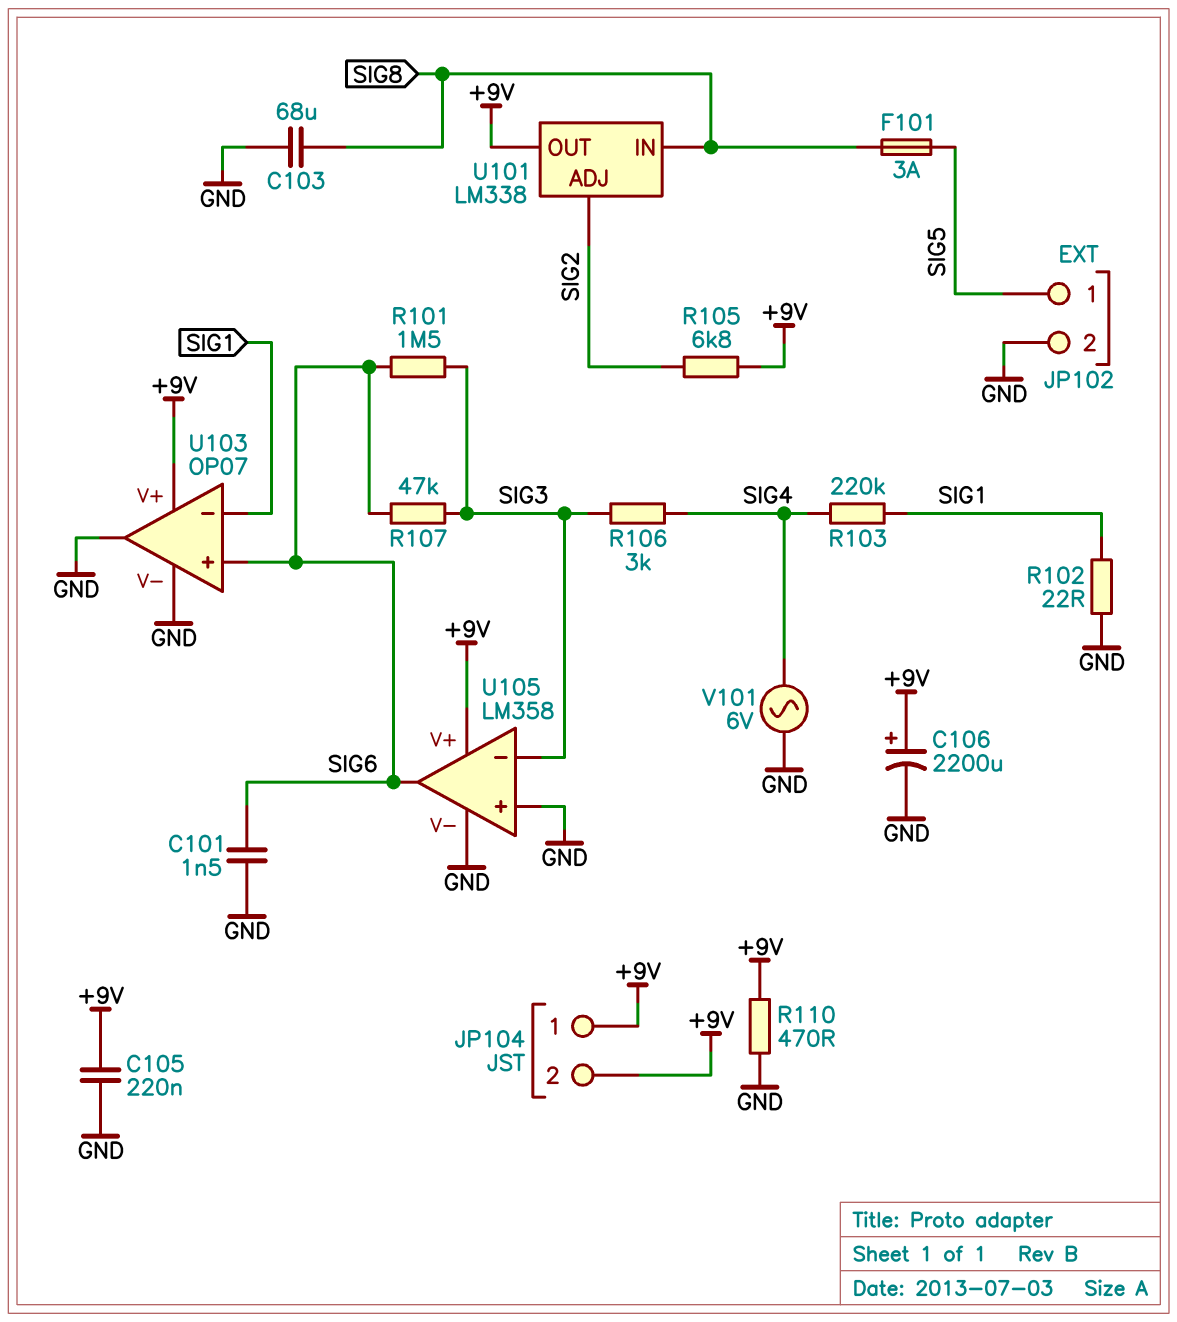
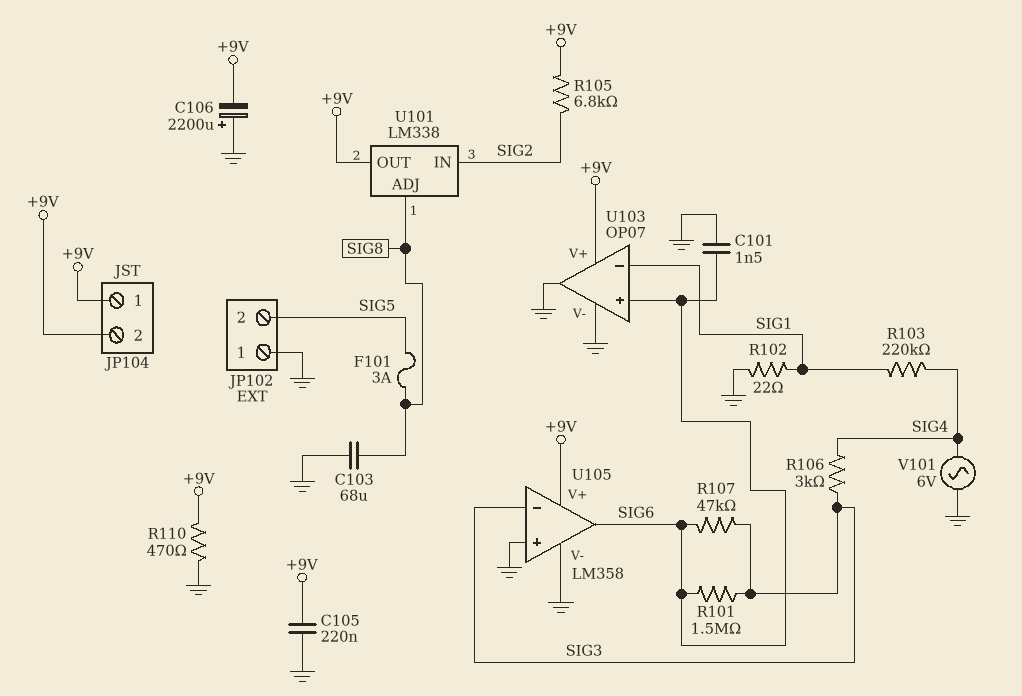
C106: 2200uF (plus +9V, minus GND) -> 2200uF (plus GND, minus +9V)
JP102 pin 1: SIG5 -> GND
JP102 pin 2: GND -> SIG5
U101 pin ADJ: SIG2 -> SIG8
U101 pin IN: SIG8 -> SIG2

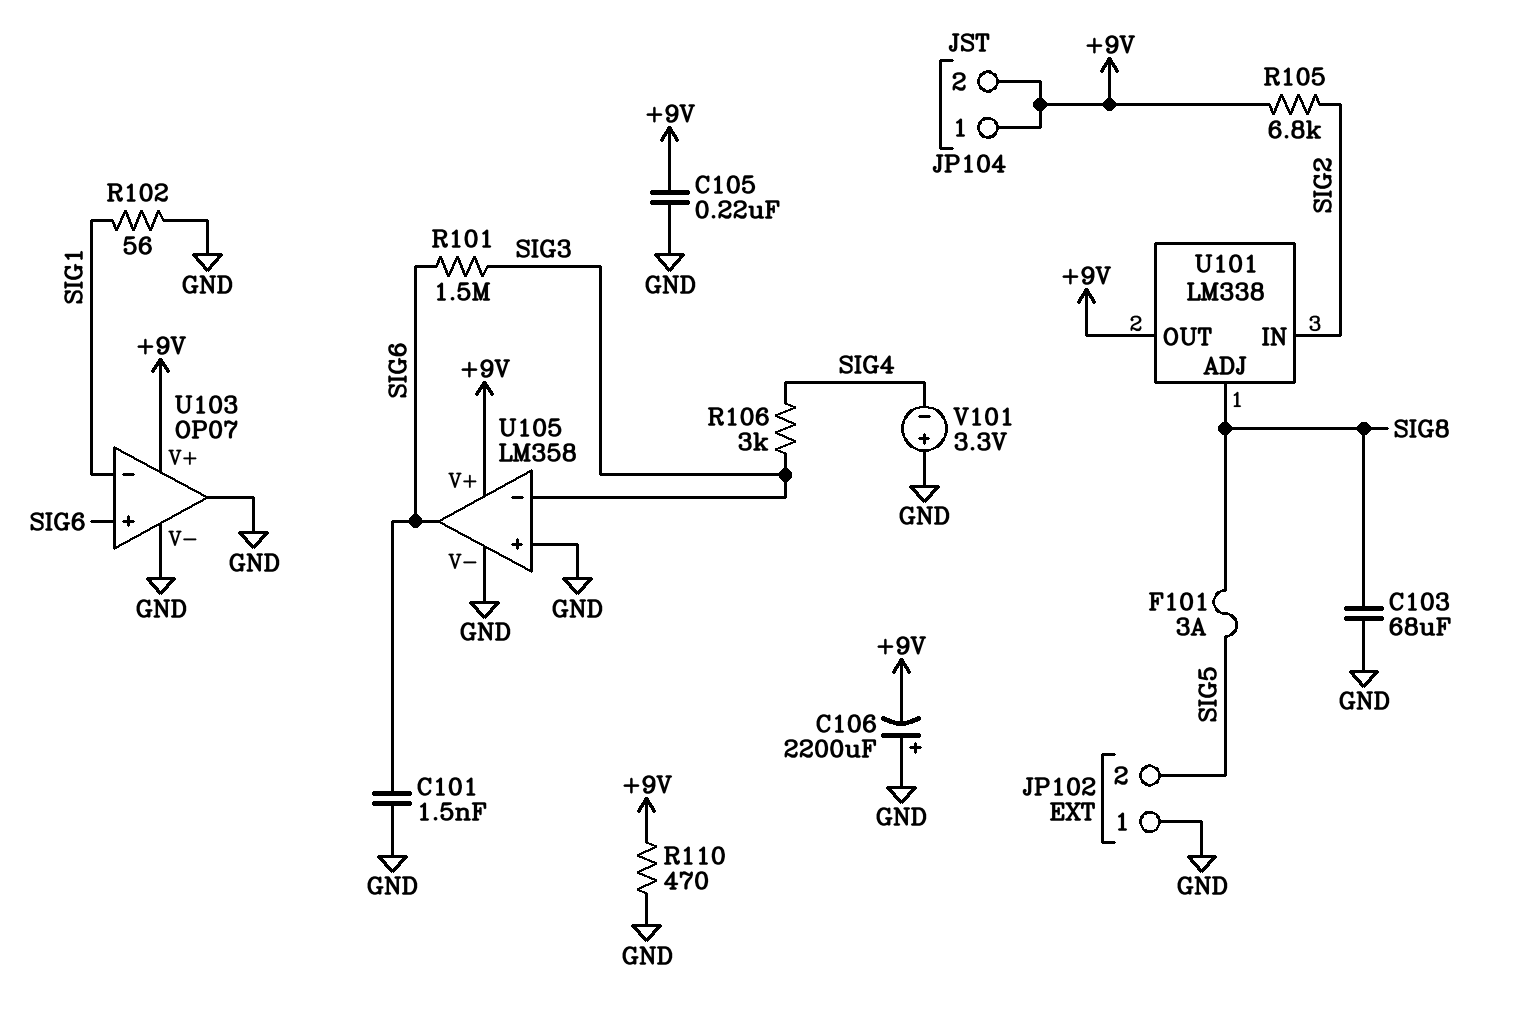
R102: 22 (GND, SIG1) -> 56 (GND, SIG1)
R103: 220k (SIG1, SIG4) -> none
R107: 47k (SIG3, SIG6) -> none
V101: AC 6V (GND, SIG4) -> 3.3V (plus GND, minus SIG4)

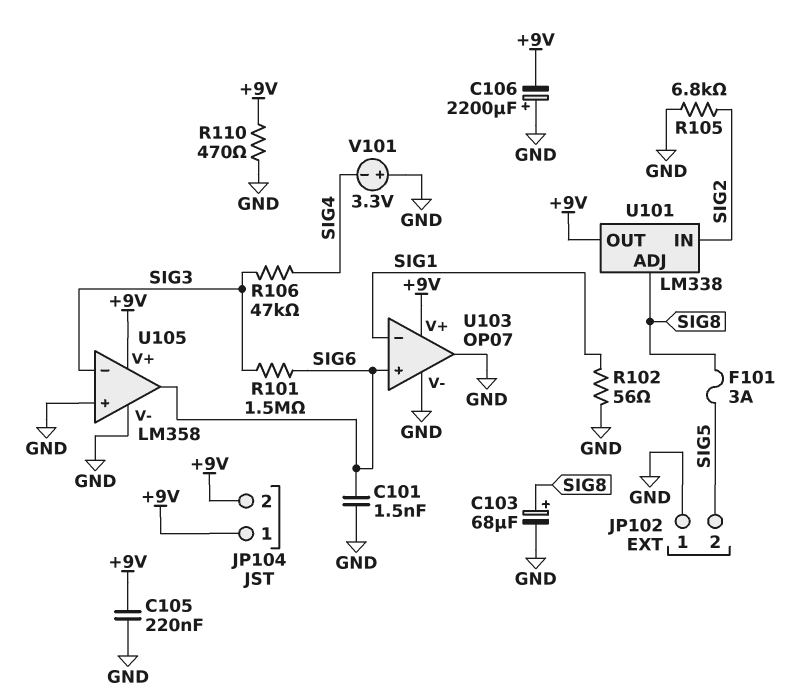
C103: 68uF (GND, SIG8) -> 68uF (plus SIG8, minus GND)
R105: 6.8k (+9V, SIG2) -> 6.8k (GND, SIG2)
R106: 3k (SIG3, SIG4) -> 47k (SIG3, SIG4)

